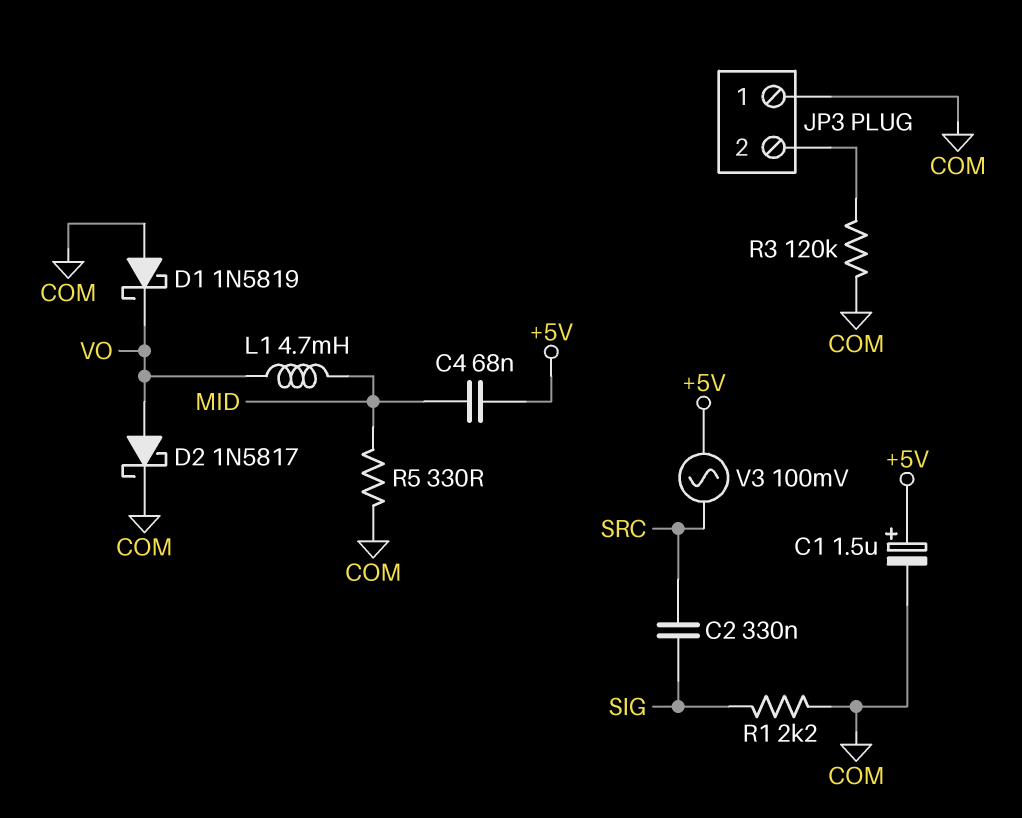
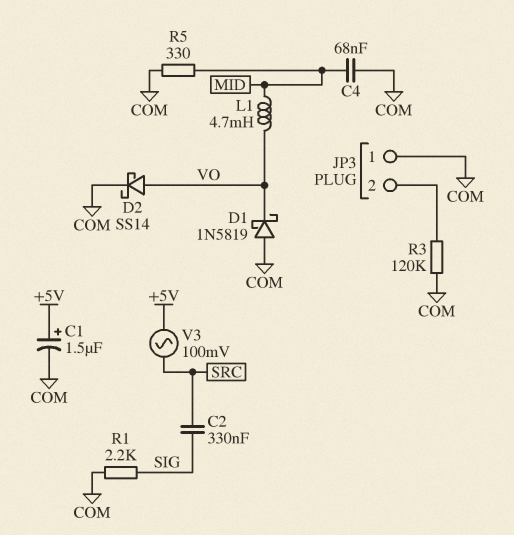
C4: 68nF (+5V, MID) -> 68nF (COM, MID)
D2: schottky 1N5817 (A VO, K COM) -> schottky SS14 (A VO, K COM)

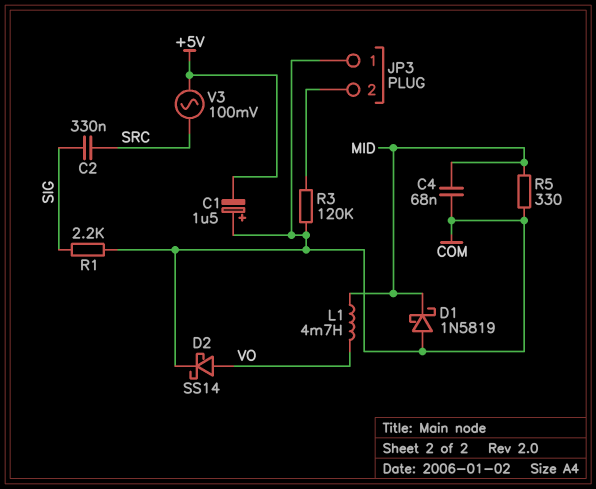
C1: 1.5uF (plus +5V, minus COM) -> 1.5uF (plus COM, minus +5V)
D1: schottky 1N5819 (A COM, K VO) -> schottky 1N5819 (A COM, K MID)

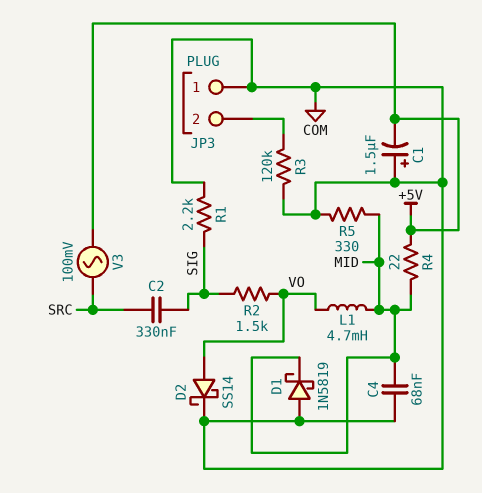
R2: none -> 1.5k (SIG, VO)
R4: none -> 22 (+5V, MID)

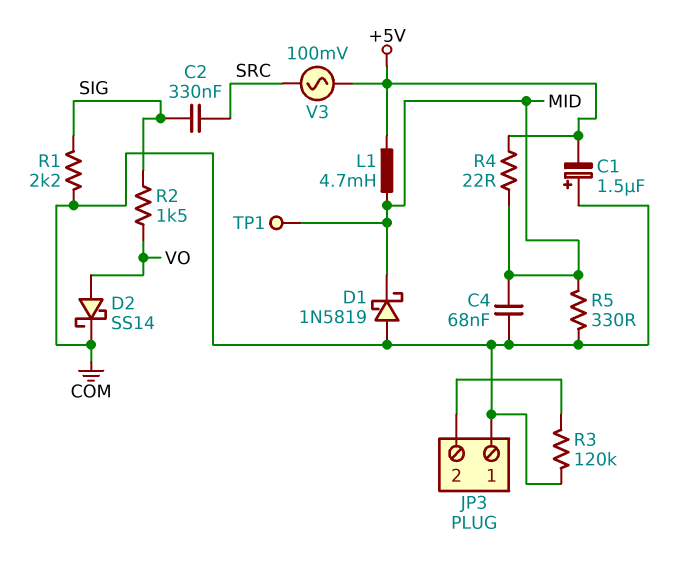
L1: 4.7mH (MID, VO) -> 4.7mH (+5V, MID)
TP1: none -> test point (MID)

